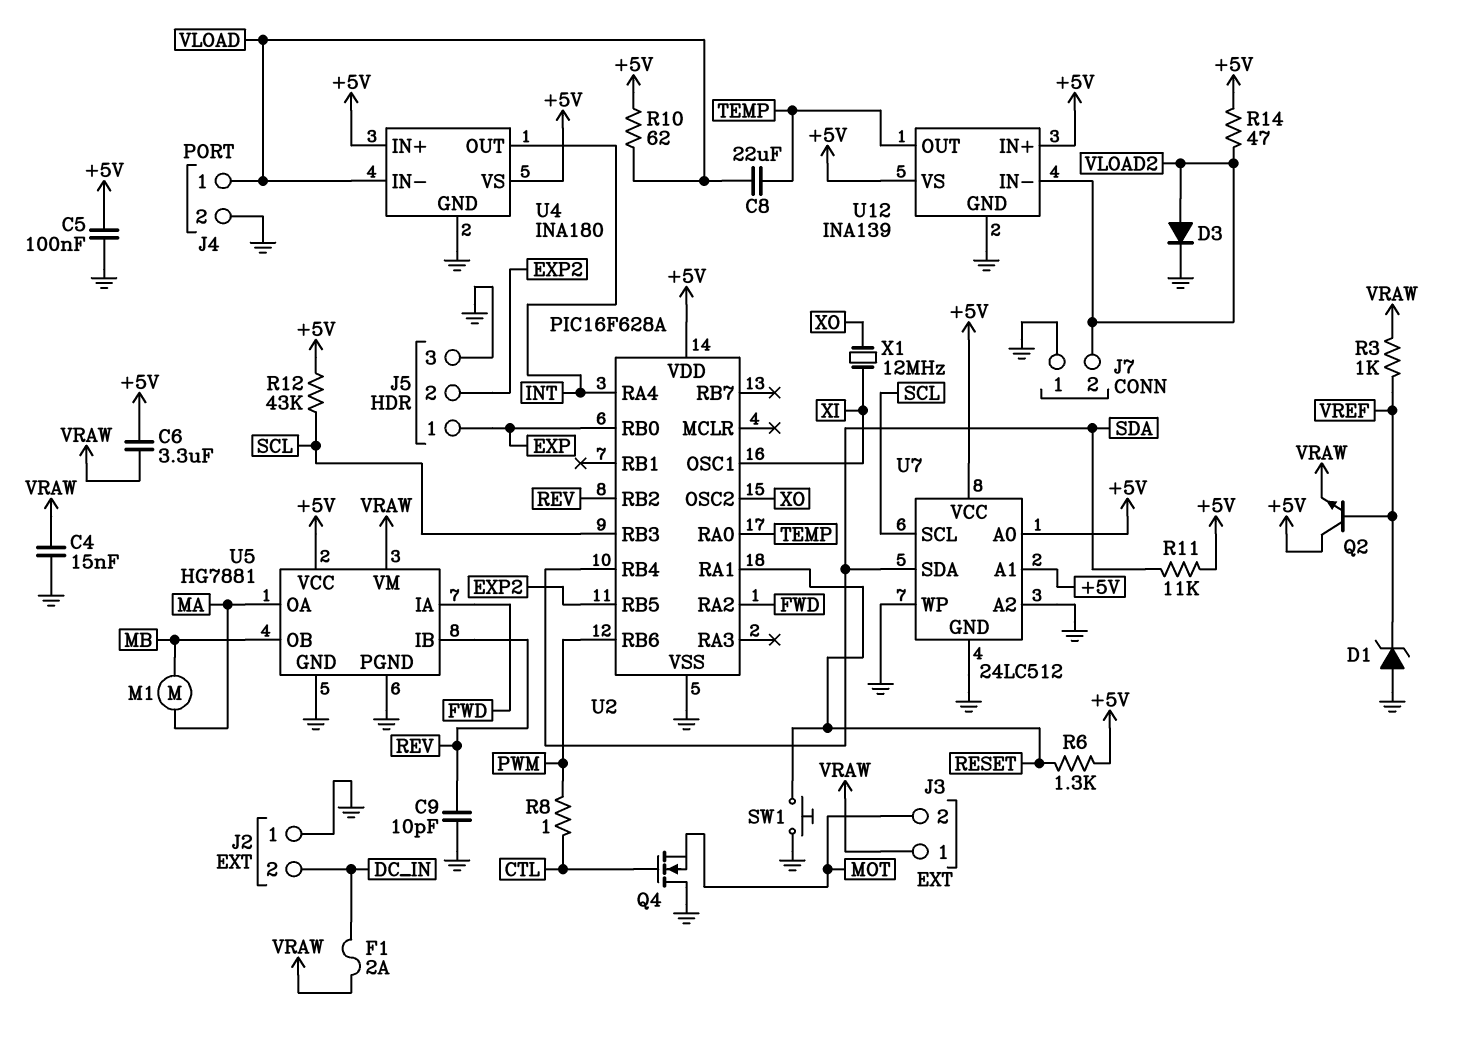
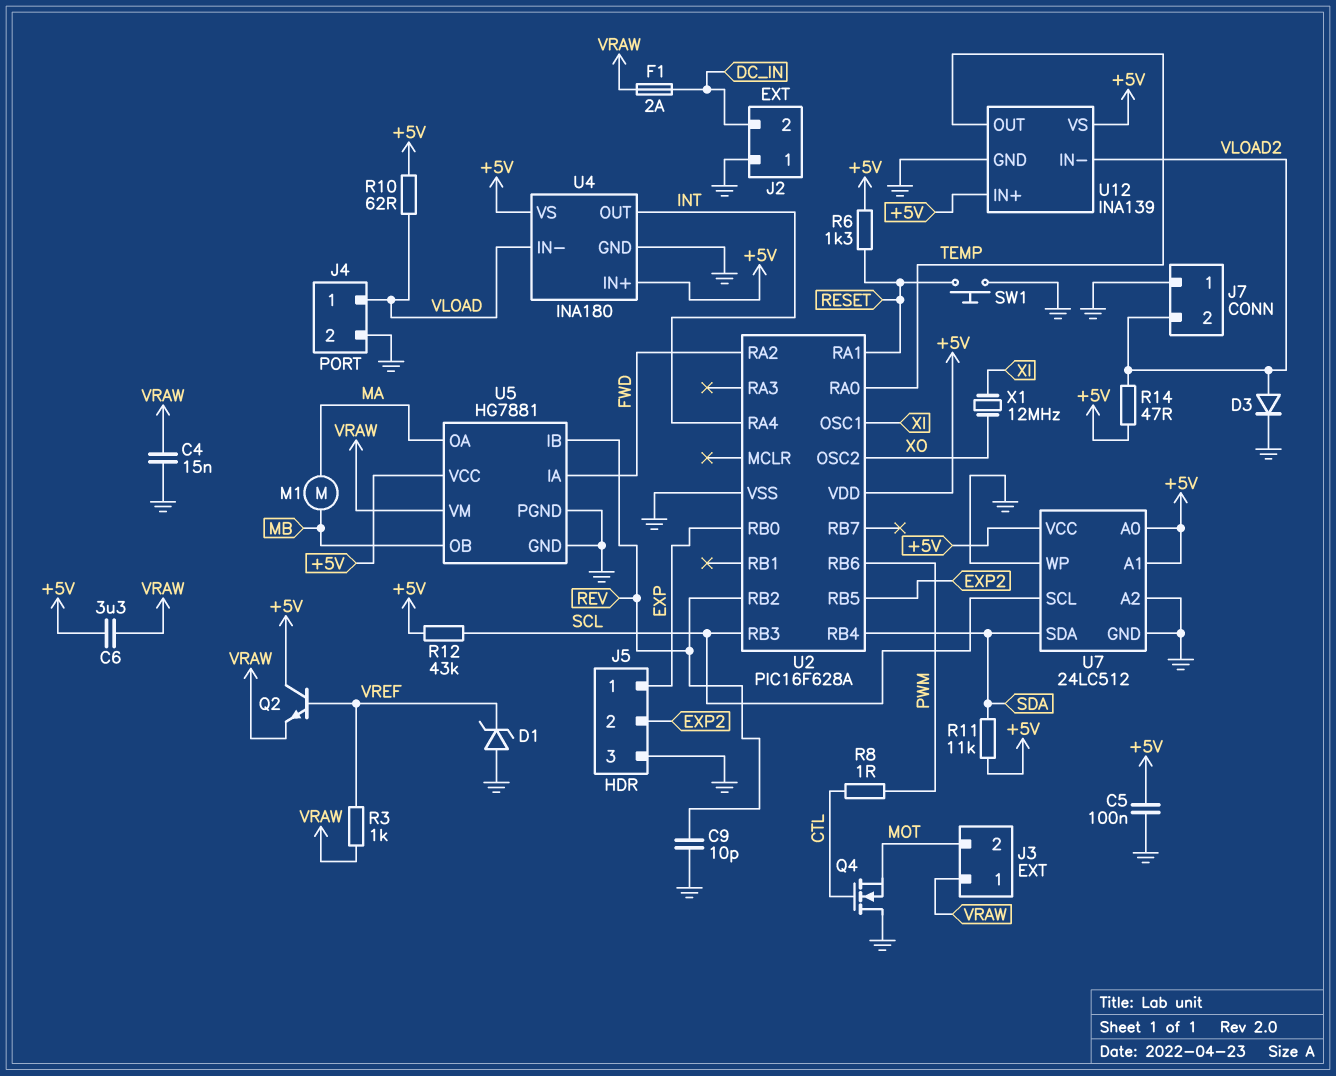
C8: 22uF (TEMP, VLOAD) -> none

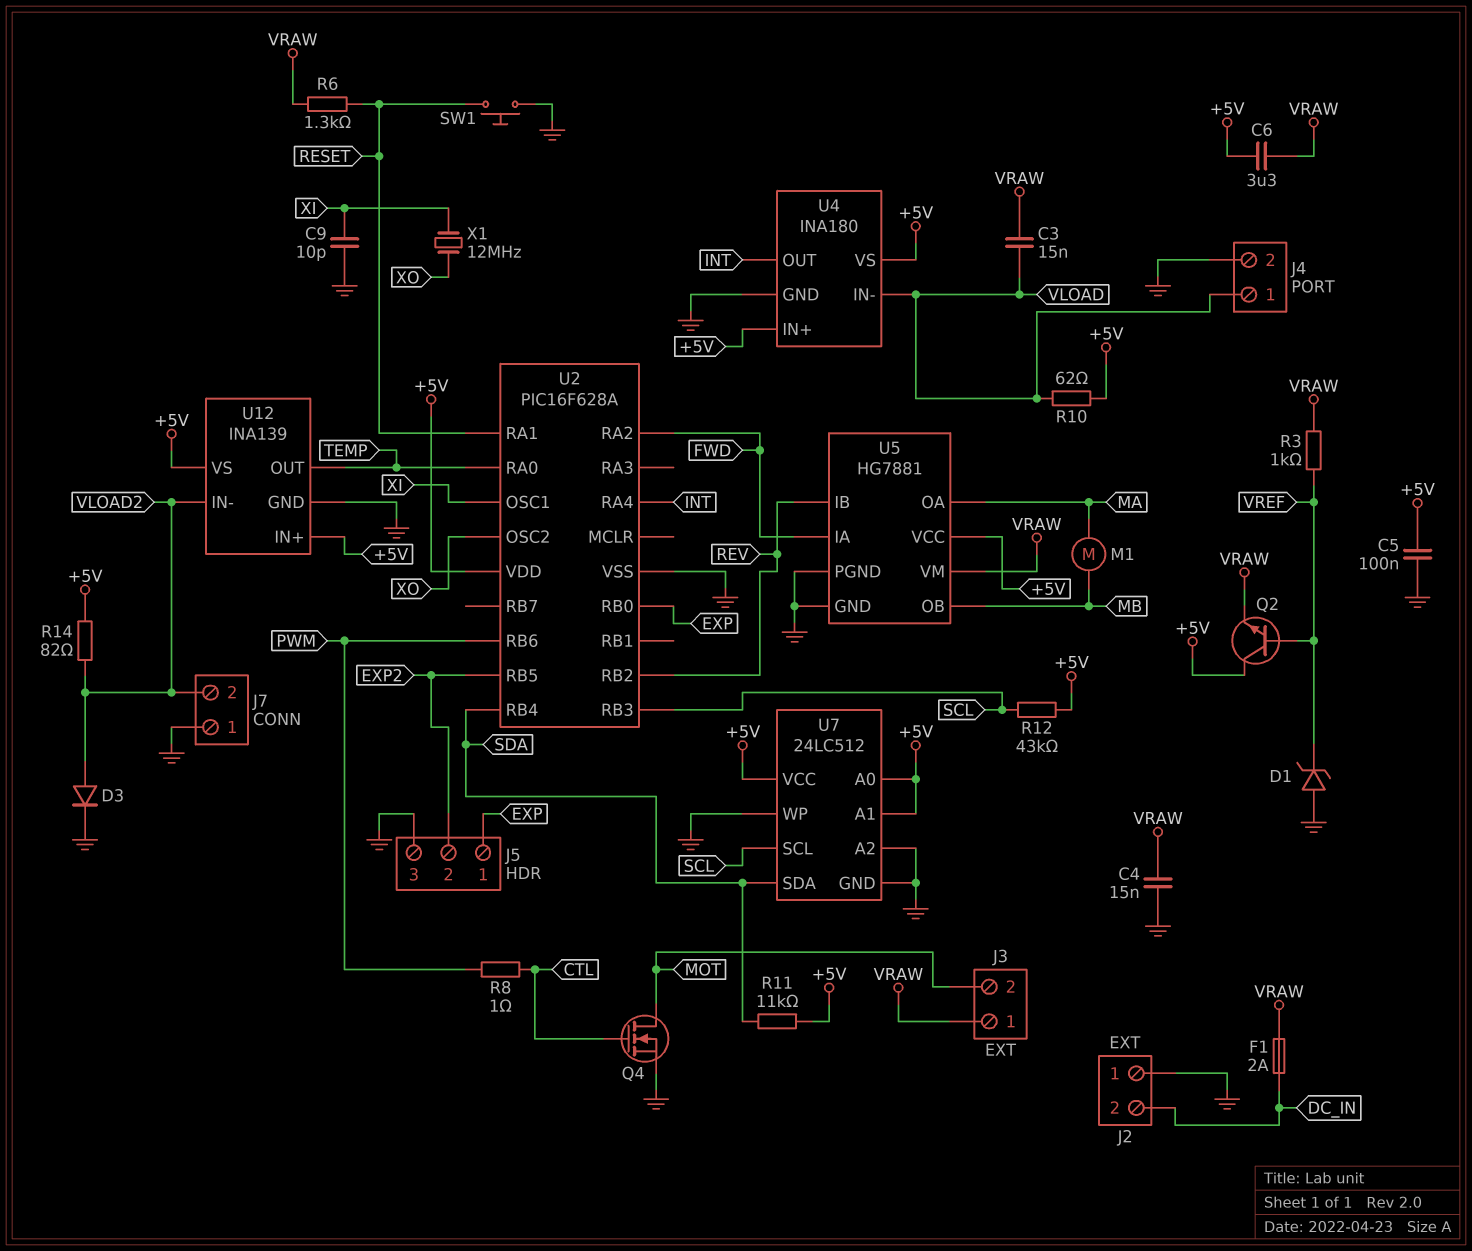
C3: none -> 15nF (VLOAD, VRAW)
C9: 10pF (GND, REV) -> 10pF (GND, XI)
Q4: NMOS (G CTL, D GND, S MOT) -> NMOS (G CTL, D MOT, S GND)
R6: 1.3k (+5V, RESET) -> 1.3k (RESET, VRAW)
R14: 47 (+5V, VLOAD2) -> 82 (+5V, VLOAD2)

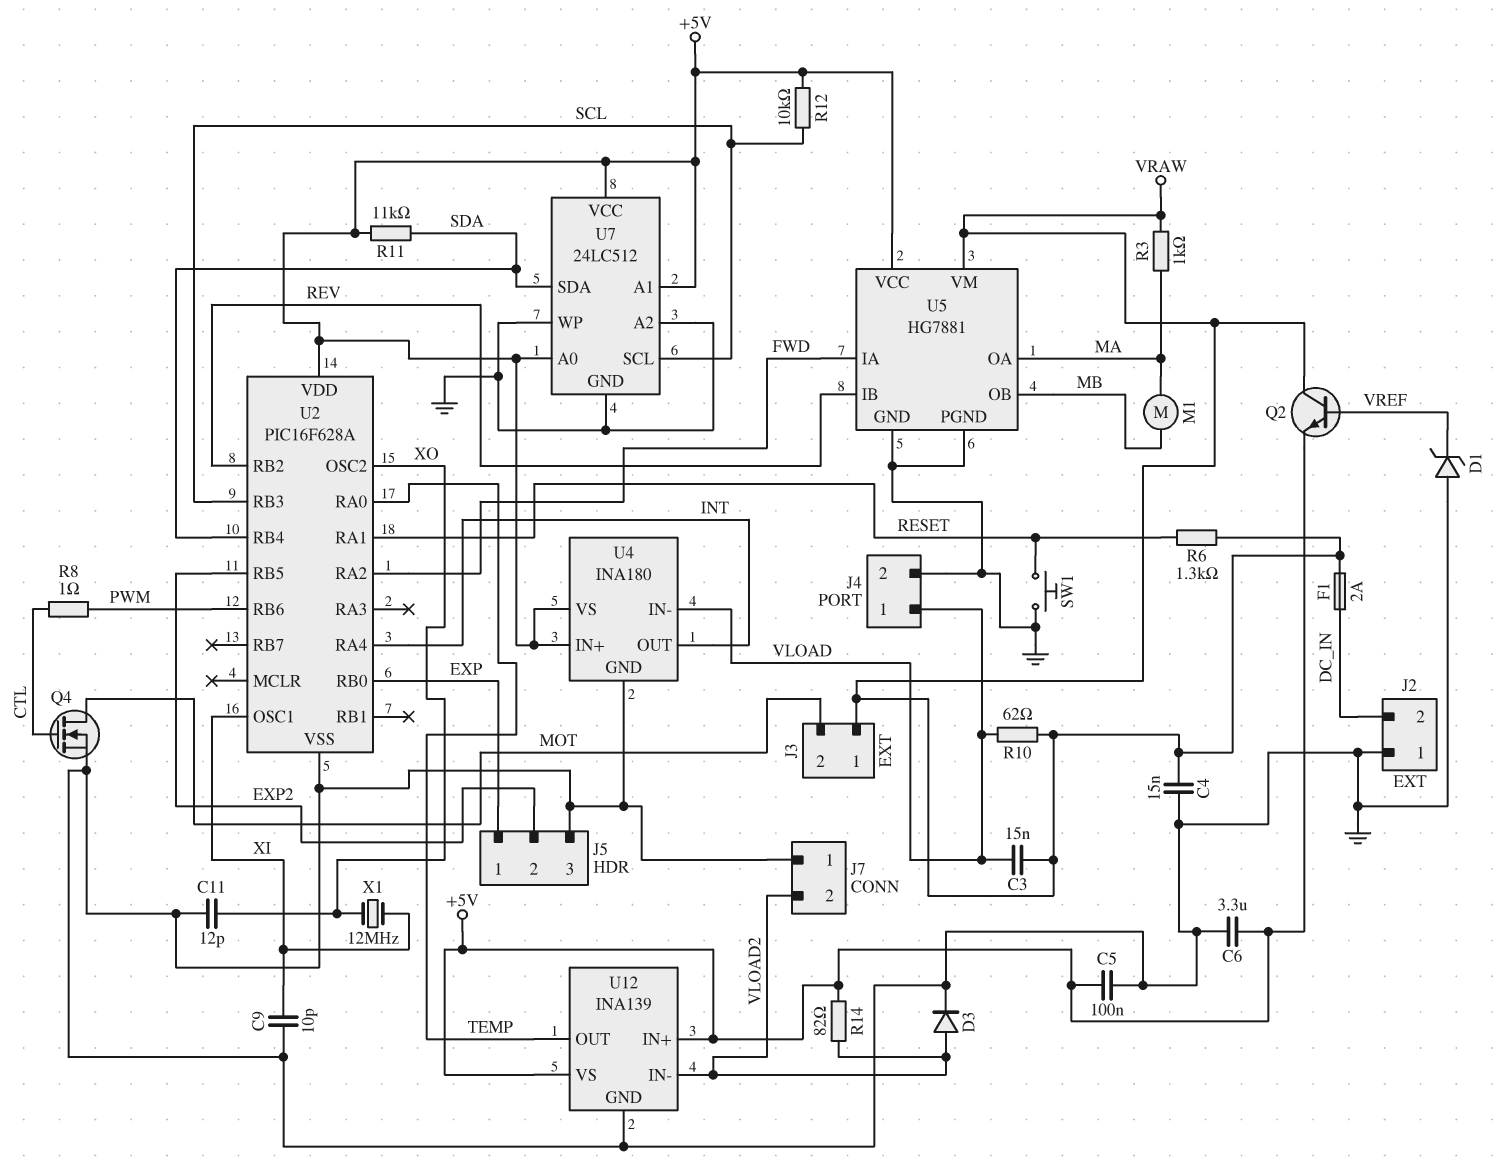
C6: 3.3uF (+5V, VRAW) -> 3.3uF (+5V, GND)
C11: none -> 12pF (GND, XO)
Q2: NPN (B VREF, C +5V, E VRAW) -> NPN (B VREF, C VRAW, E +5V)
R3: 1k (VRAW, VREF) -> 1k (MA, VRAW)
R10: 62 (+5V, VLOAD) -> 62 (VLOAD, VRAW)
R12: 43k (+5V, SCL) -> 10k (+5V, SCL)

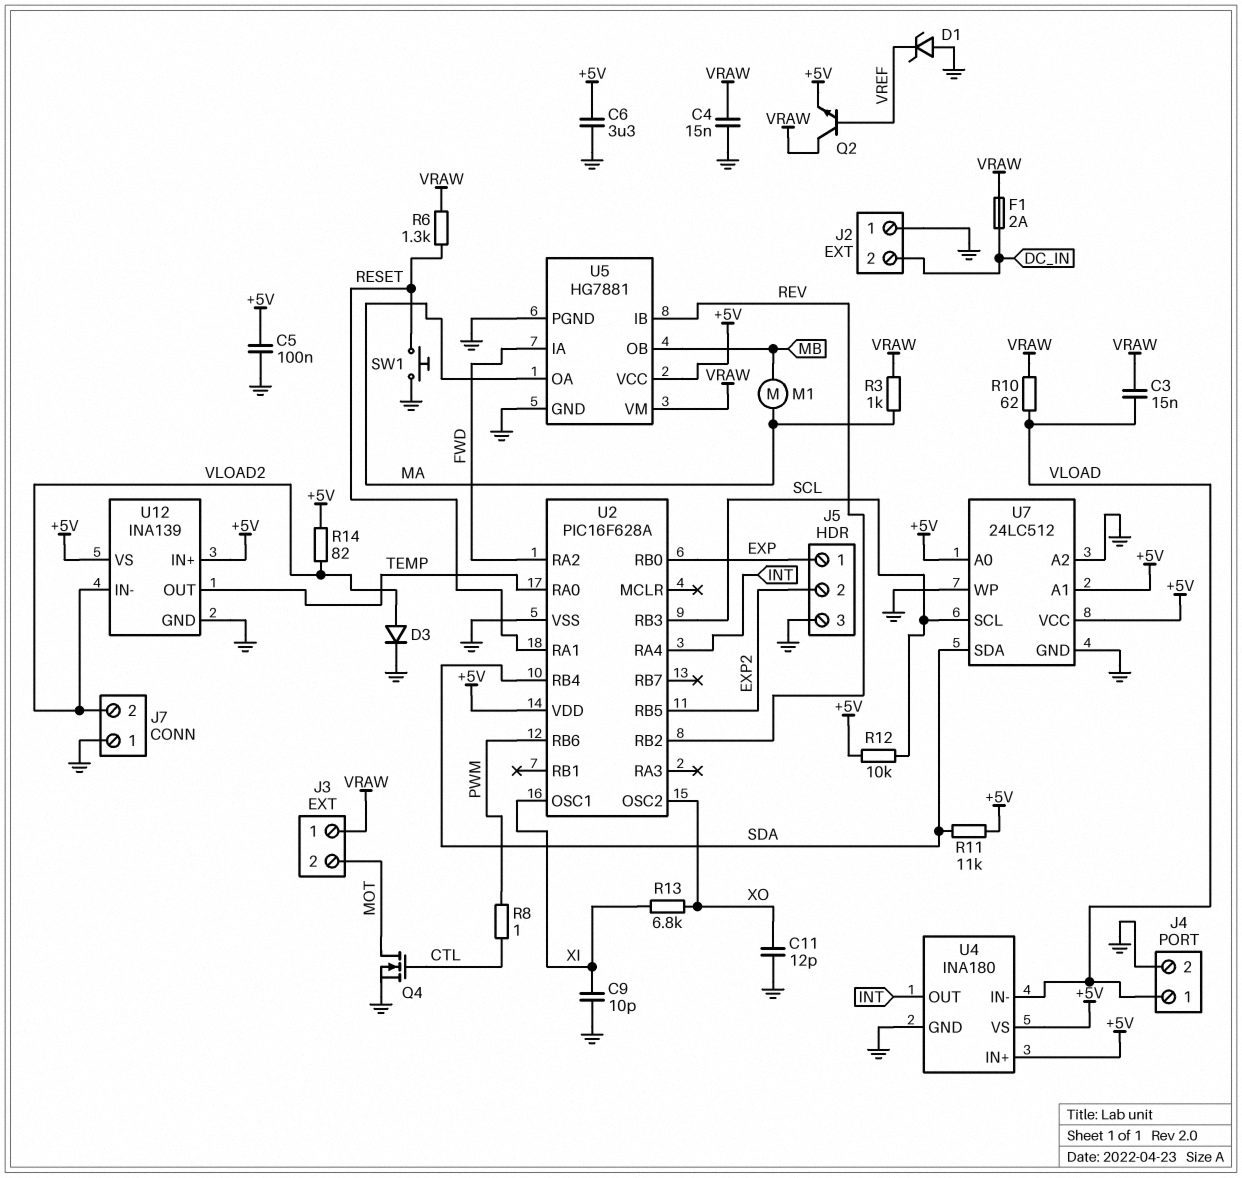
R13: none -> 6.8k (XI, XO)
X1: 12MHz (XI, XO) -> none

